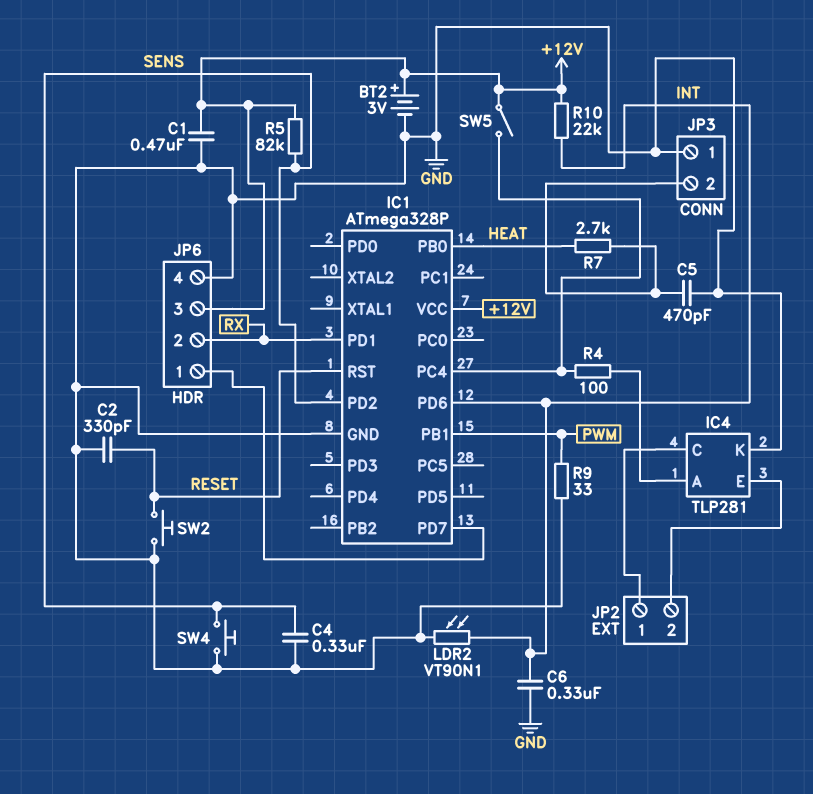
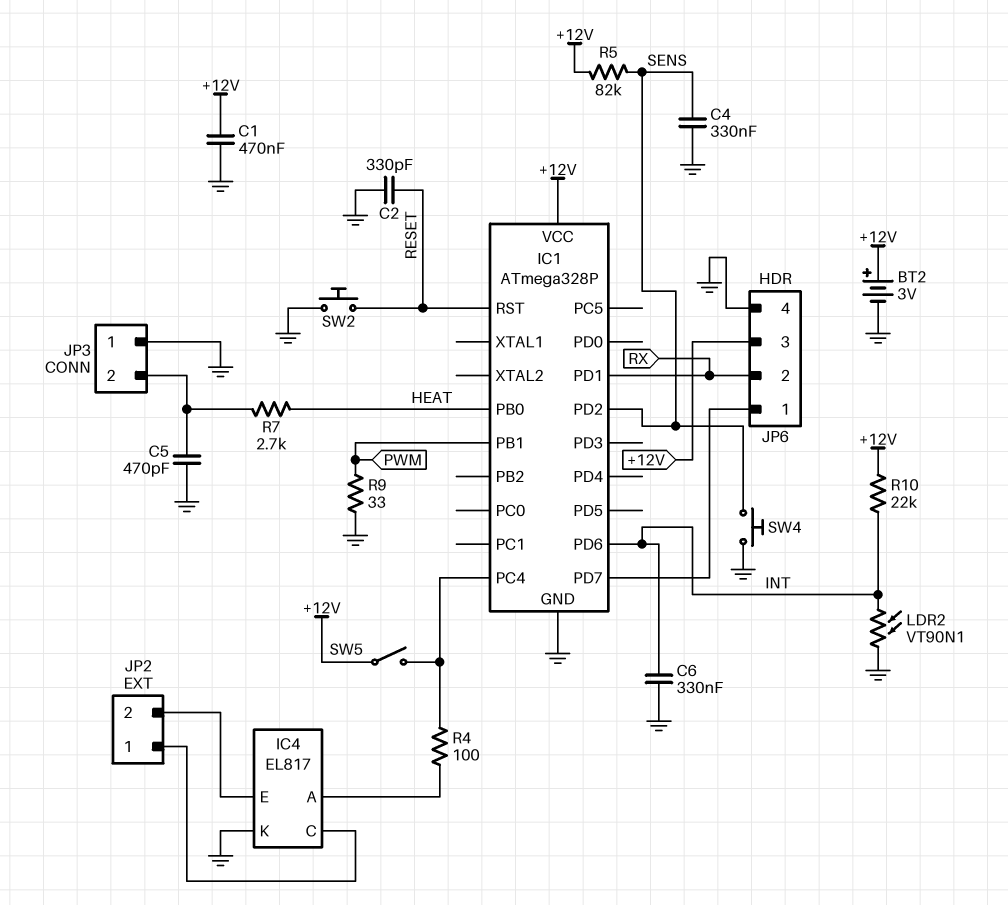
IC4: TLP281 -> EL817

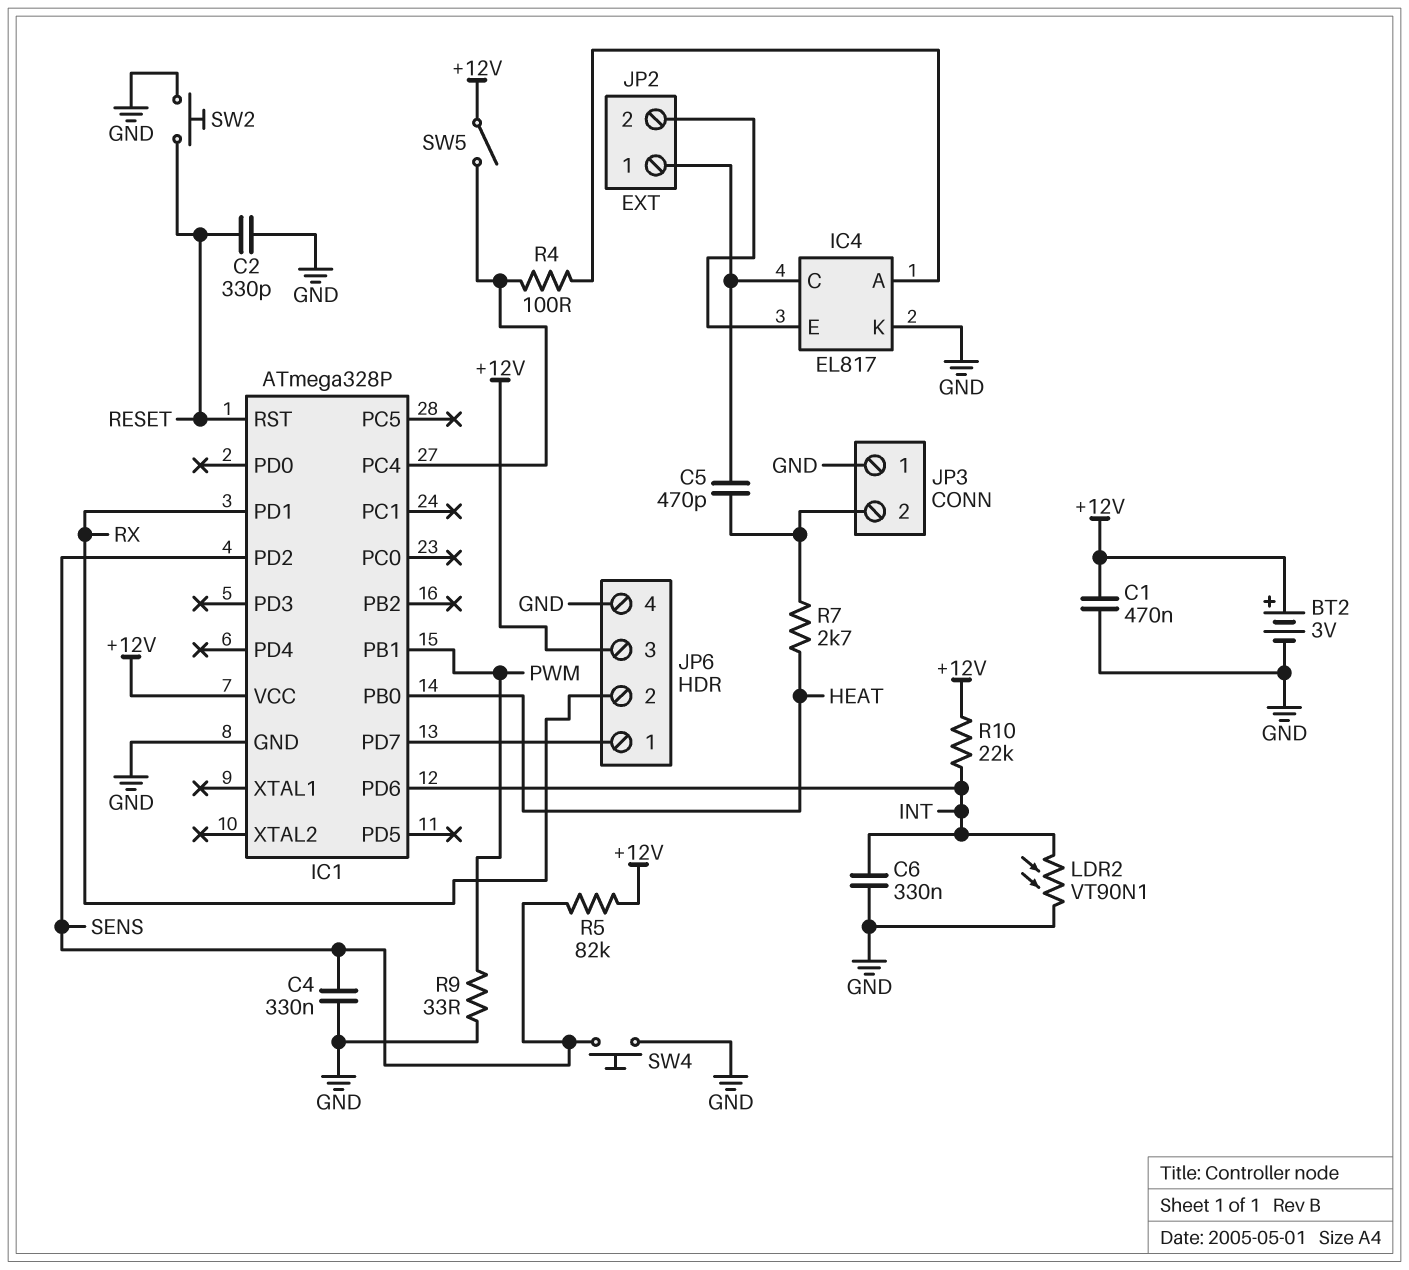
C5: 470pF (GND, JP3/2) -> 470pF (IC4/C, JP3/2)

